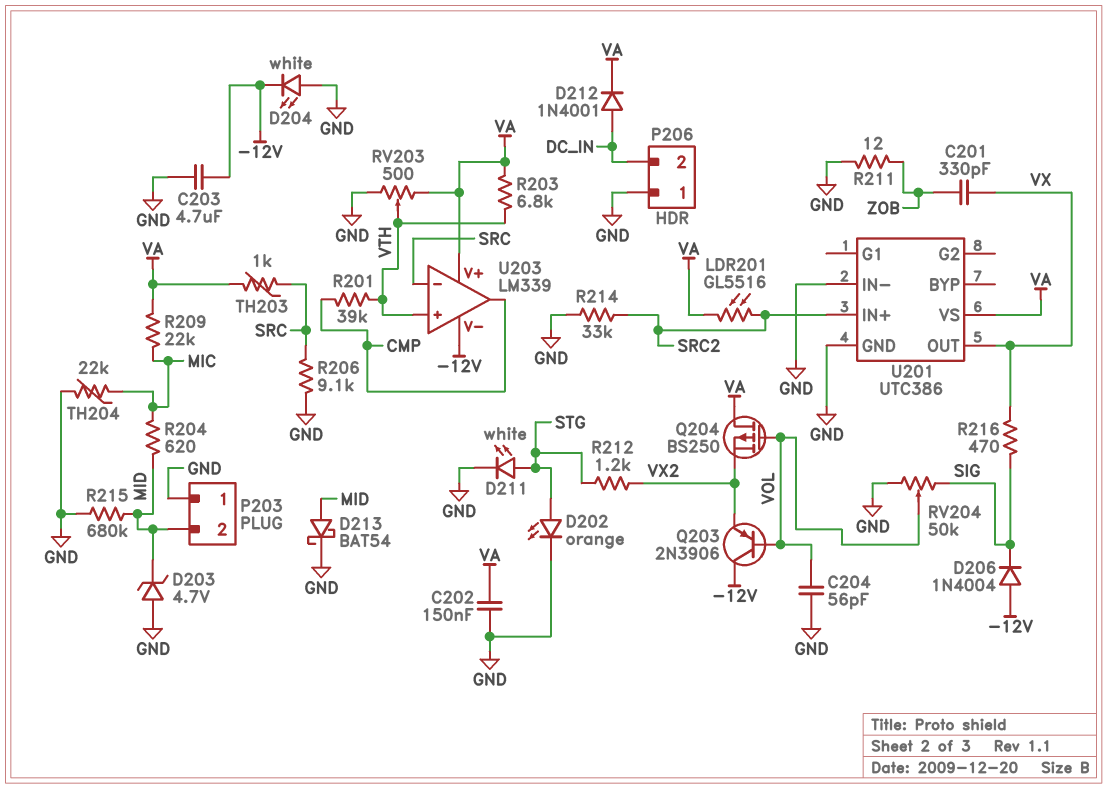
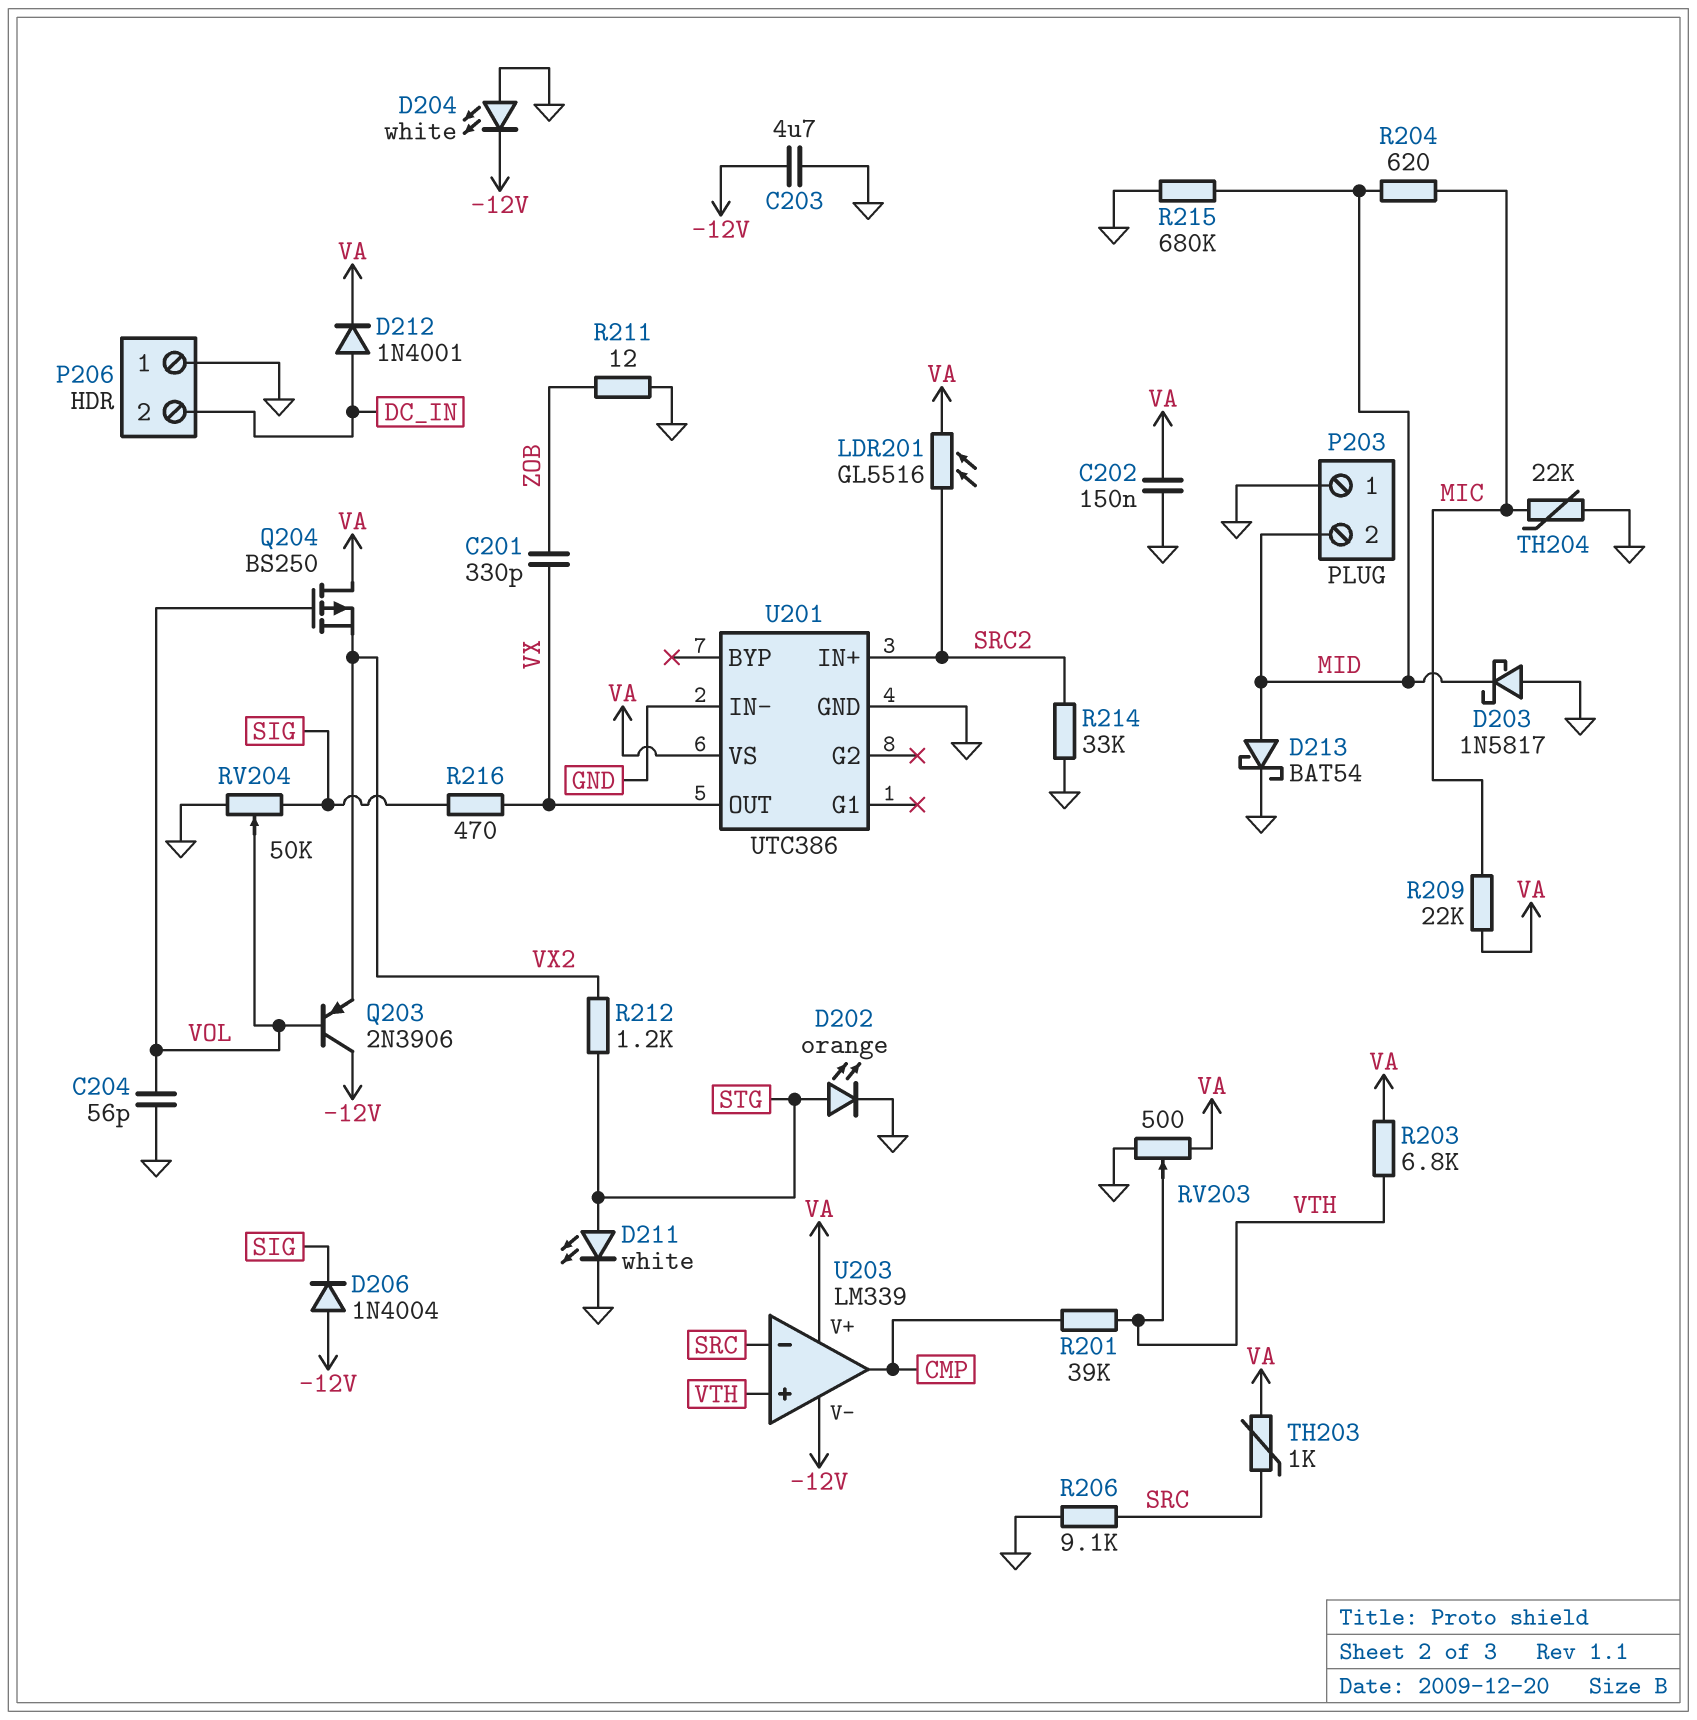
D203: zener 4.7V (A GND, K MID) -> schottky 1N5817 (A GND, K MID)

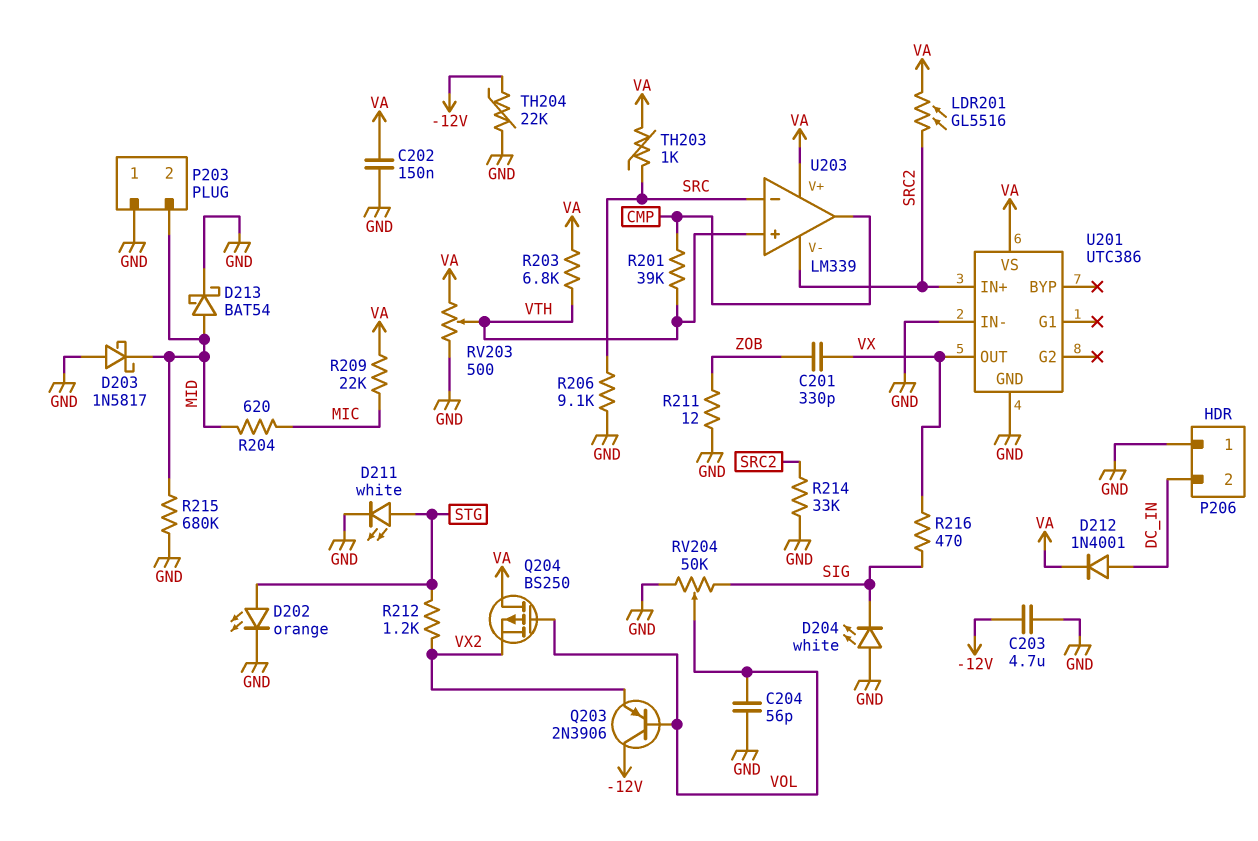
D204: LED white (A GND, K -12V) -> LED white (A GND, K SIG)
D206: diode 1N4004 (A -12V, K SIG) -> none
TH204: 22k (GND, MIC) -> 22k (-12V, GND)
U203 pin V-: -12V -> SRC2

